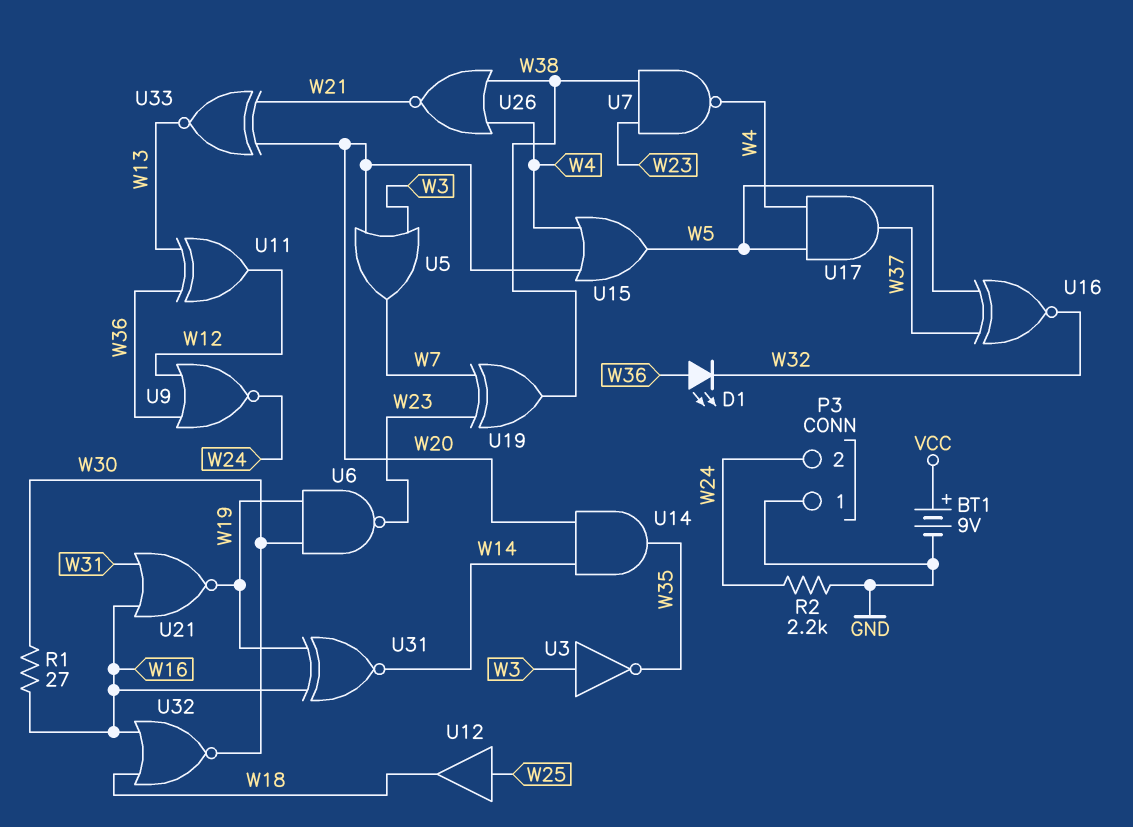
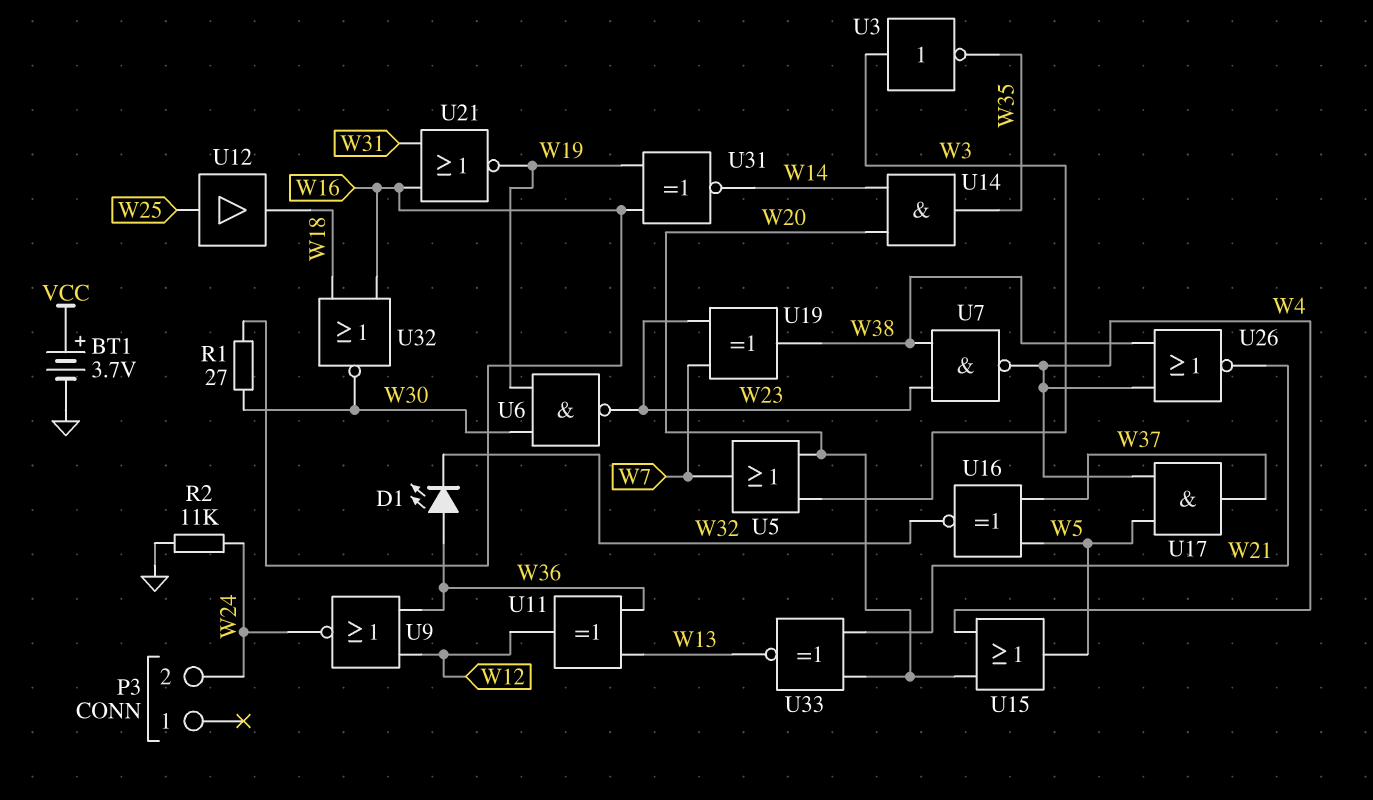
BT1: 9V (plus VCC, minus GND) -> 3.7V (plus VCC, minus GND)
P3 pin 1: GND -> none
R2: 2.2k (GND, W24) -> 11k (GND, W24)

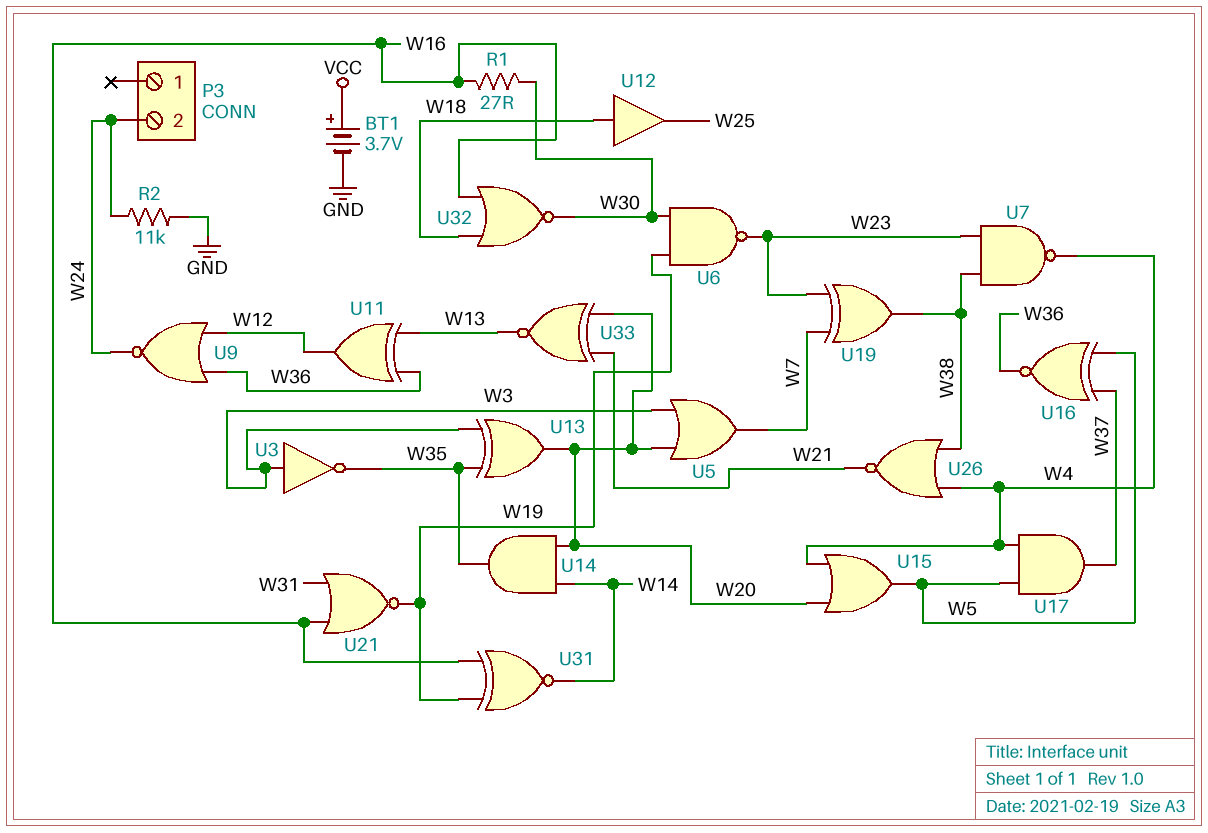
D1: LED (A W36, K W32) -> none
U12: buffer (in W25, out W18) -> buffer (in W18, out W25)
U13: none -> XOR (in W3, in W35, out W20)
U16: XNOR (in W5, in W37, out W32) -> XNOR (in W5, in W37, out W36)

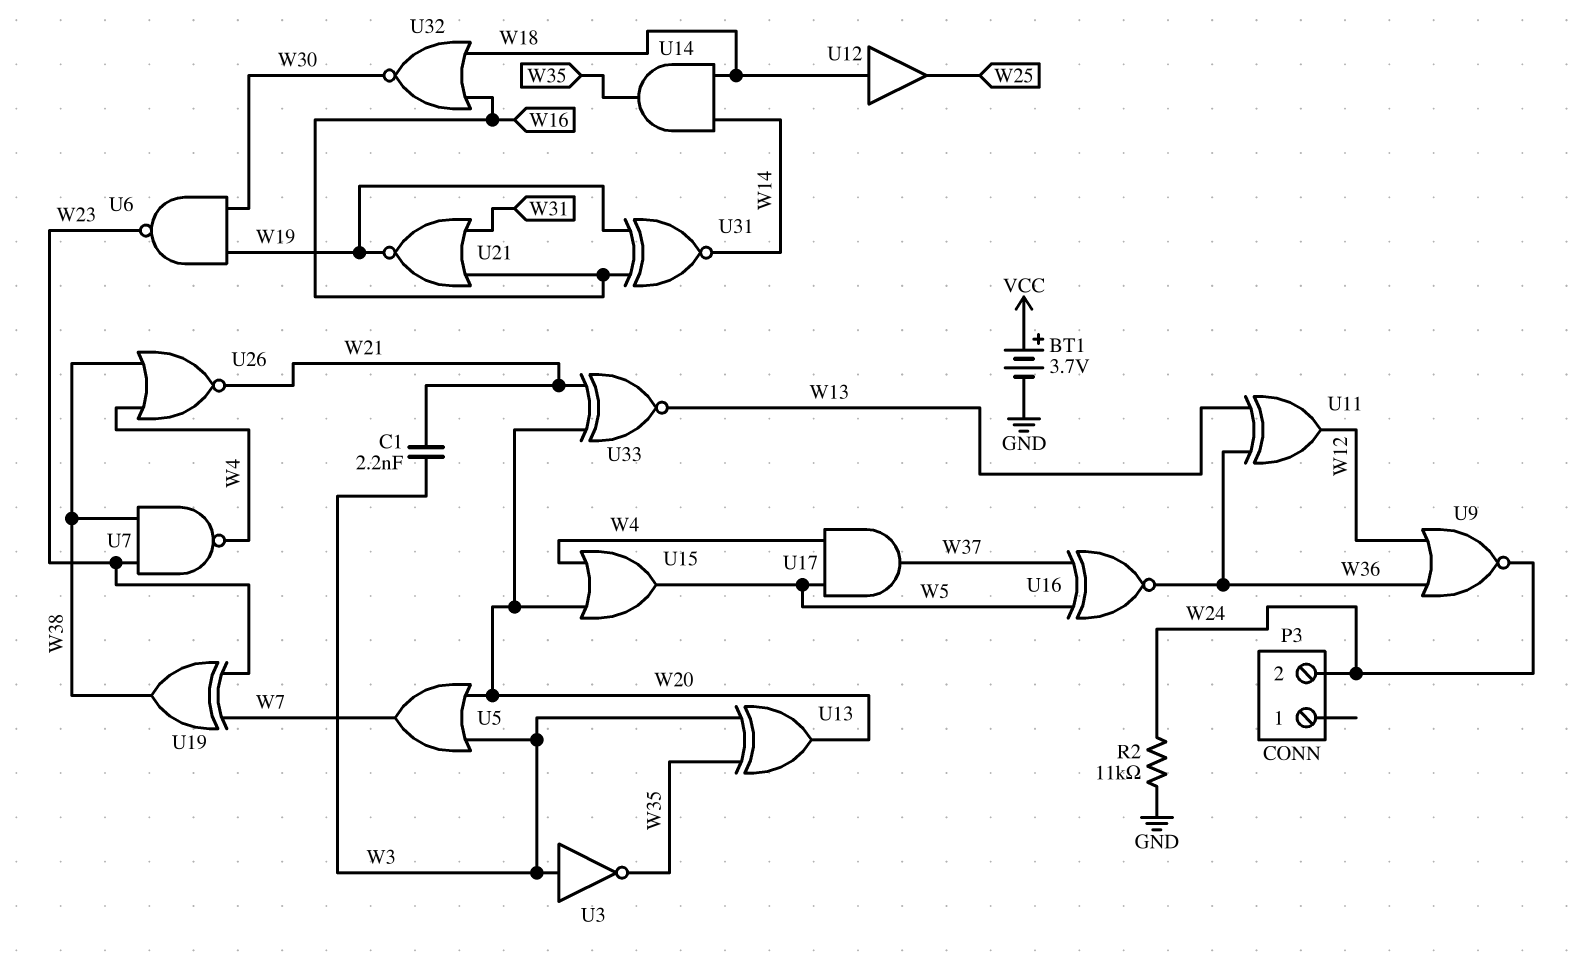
C1: none -> 2.2nF (W3, W21)
R1: 27 (W16, W30) -> none
U14: AND (in W14, in W20, out W35) -> AND (in W14, in W18, out W35)

